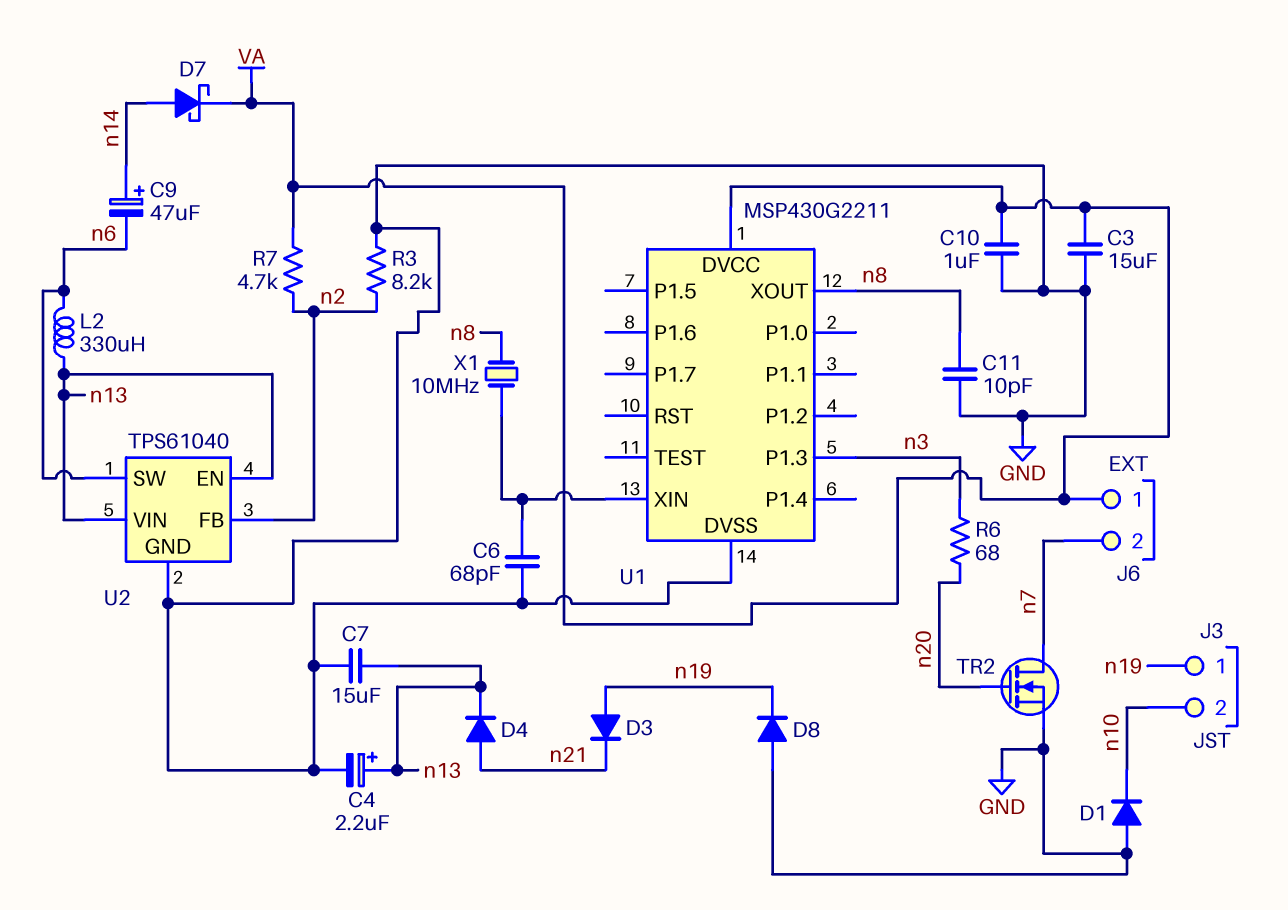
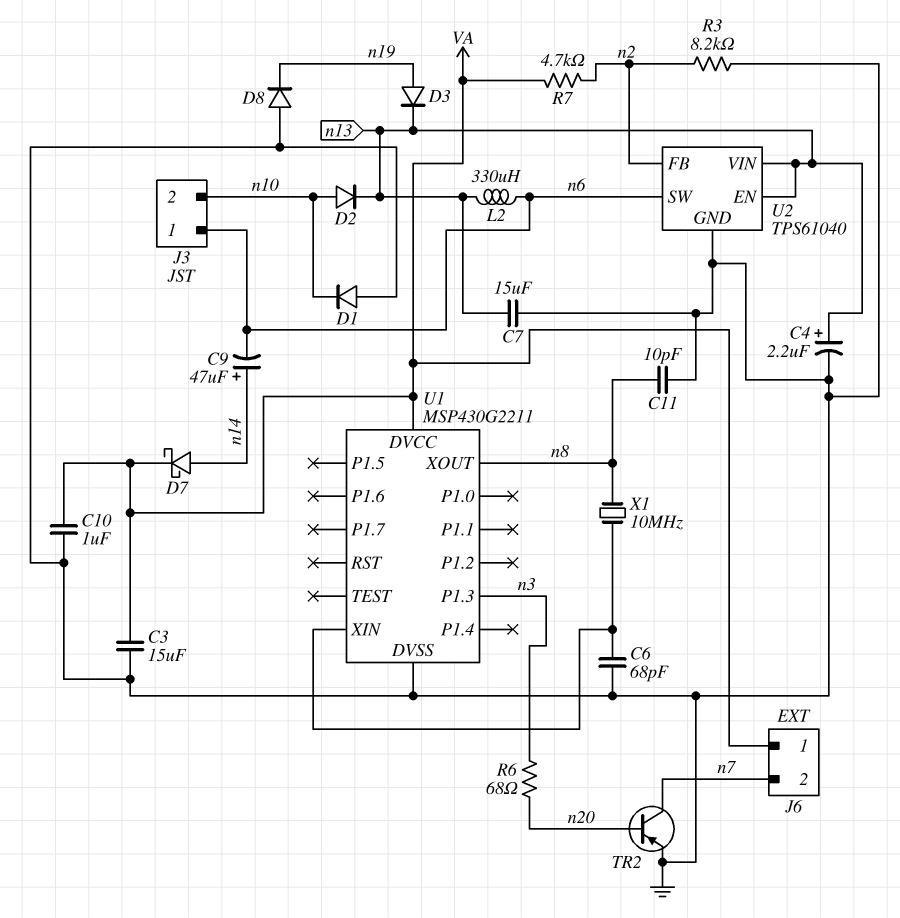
D2: none -> diode (A n10, K n13)
D3: diode (A n19, K n21) -> diode (A n19, K n13)
D4: diode (A n21, K n13) -> none
J3 pin 1: n19 -> n6
TR2: NMOS (G n20, D n7, S GND) -> PNP (B n20, C n7, E GND)

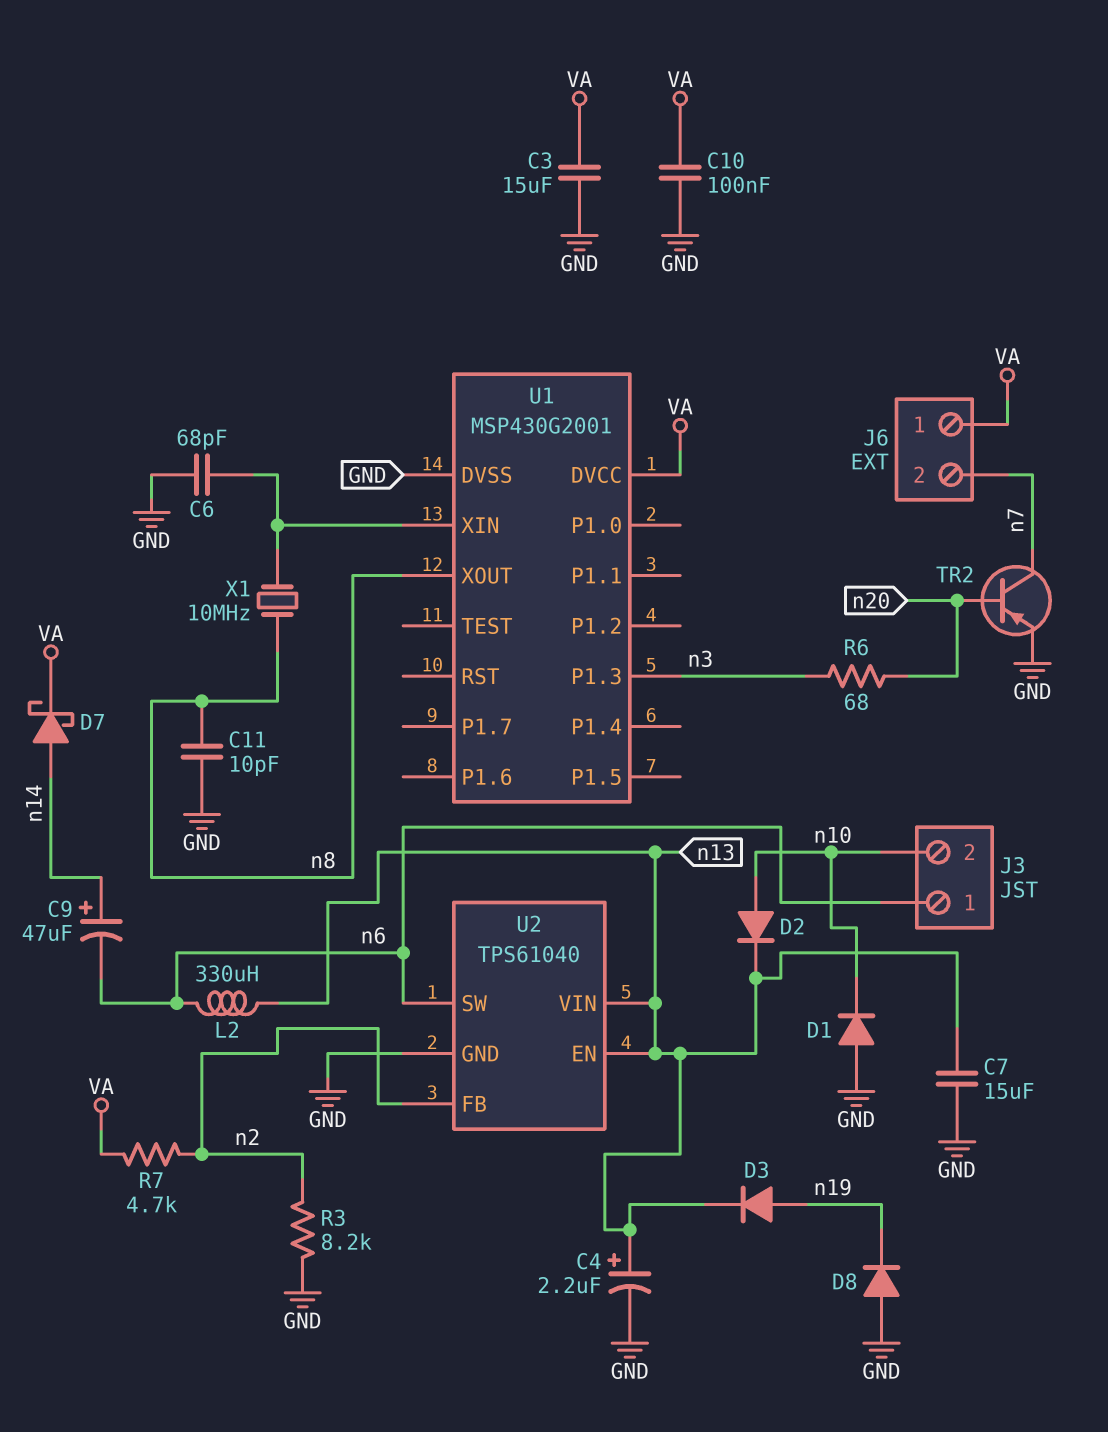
C10: 1uF (GND, VA) -> 100nF (GND, VA)
U1: MSP430G2211 -> MSP430G2001

